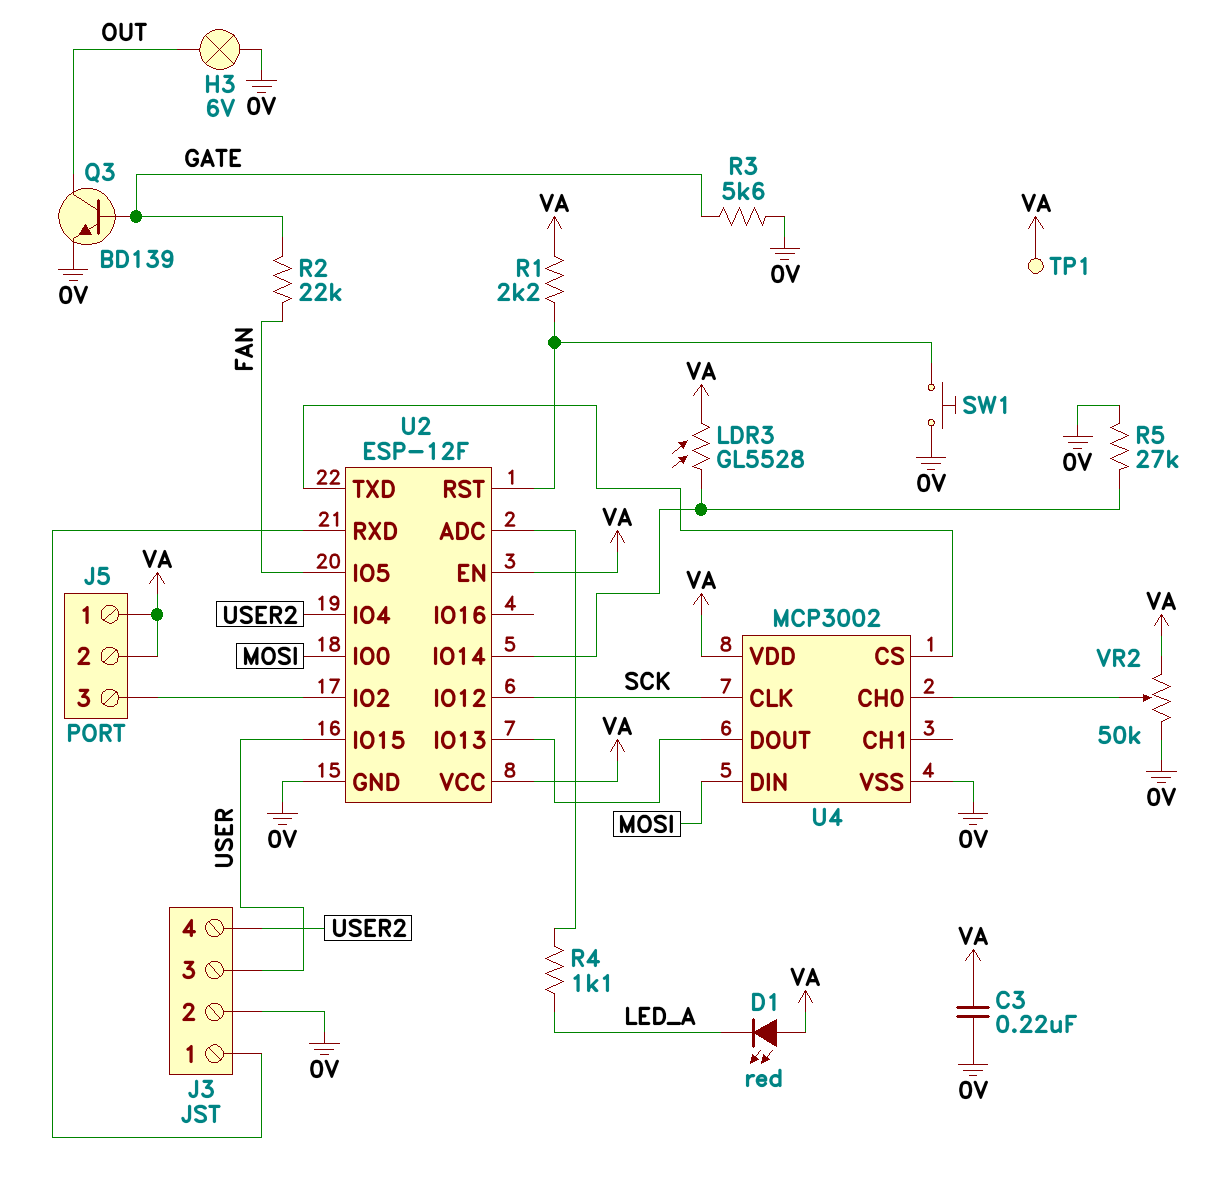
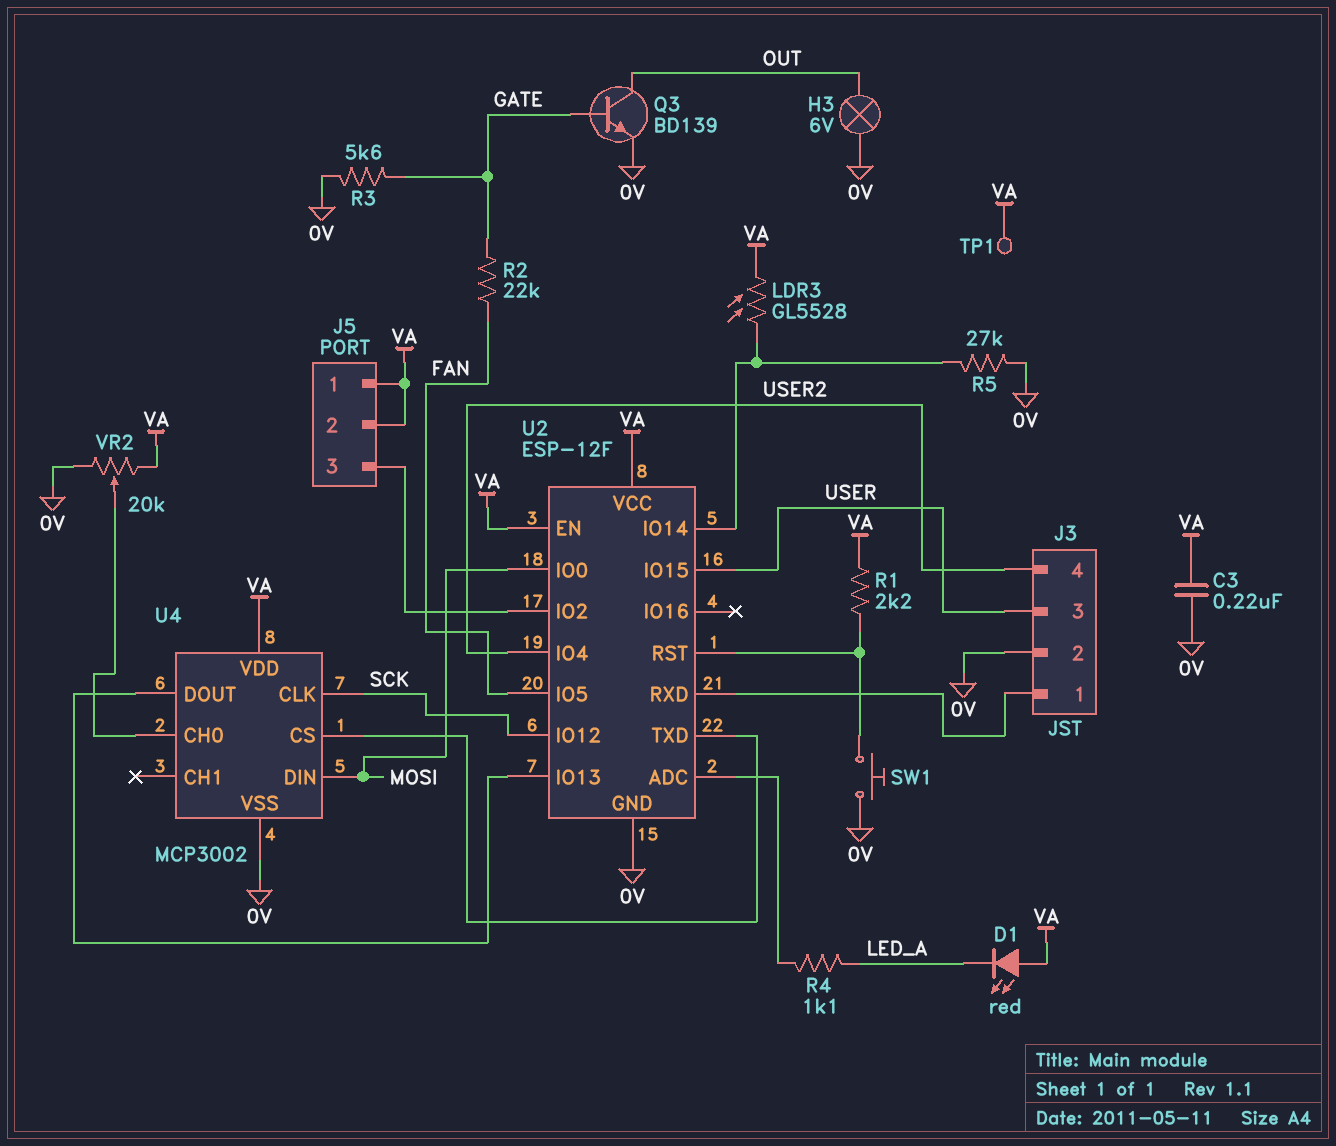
VR2: 50k (0V, VA, wiper U4/CH0) -> 20k (0V, VA, wiper U4/CH0)

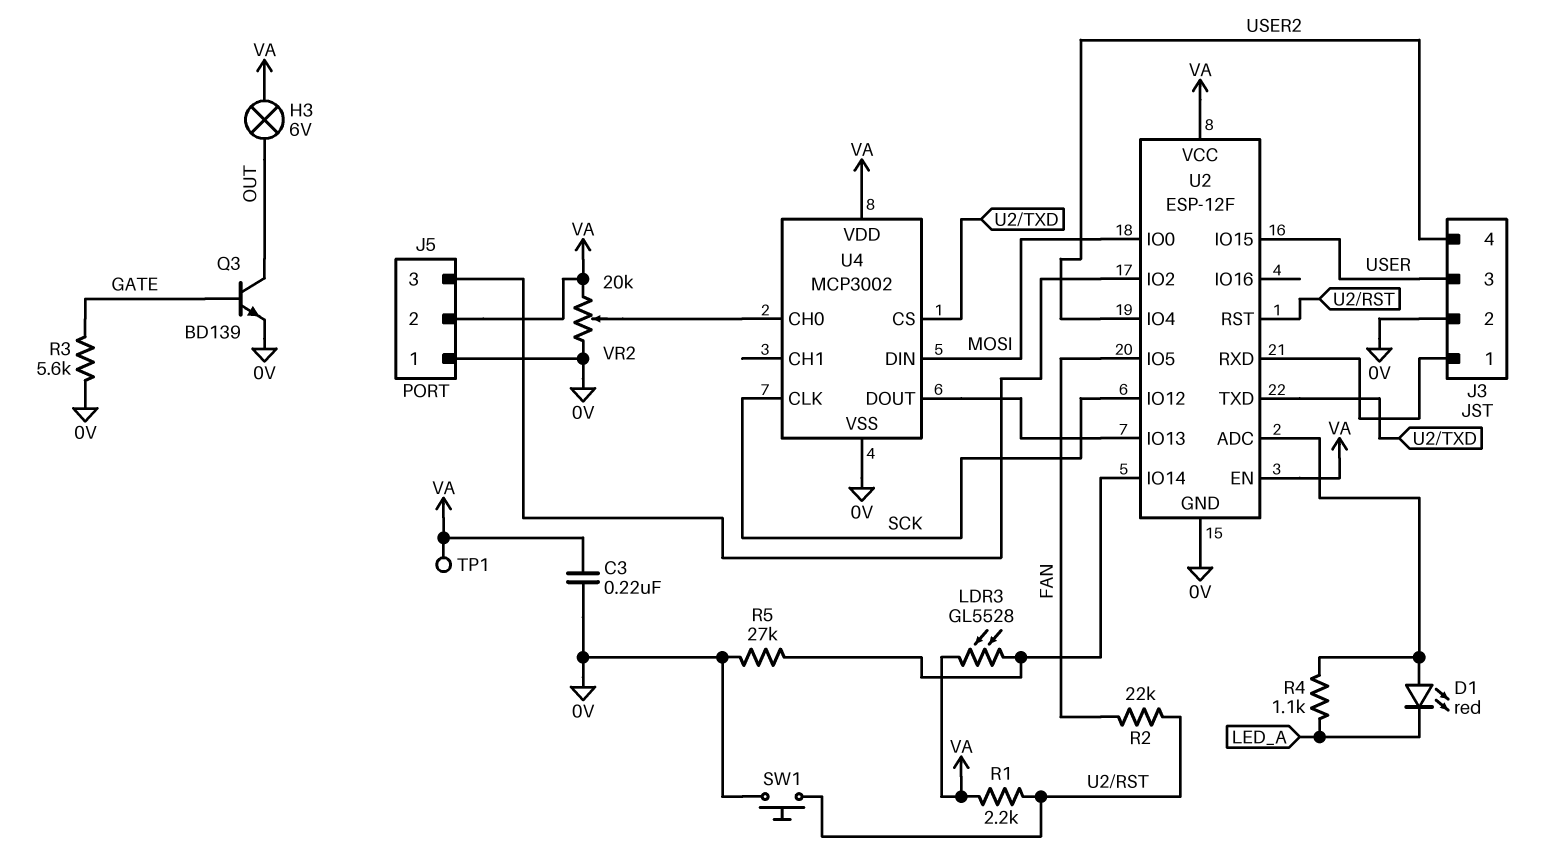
D1: LED red (A VA, K LED_A) -> LED red (A U2/ADC, K LED_A)
H3: lamp 6V (0V, OUT) -> lamp 6V (OUT, VA)
J5 pin 1: VA -> 0V
R2: 22k (FAN, GATE) -> 22k (FAN, U2/RST)

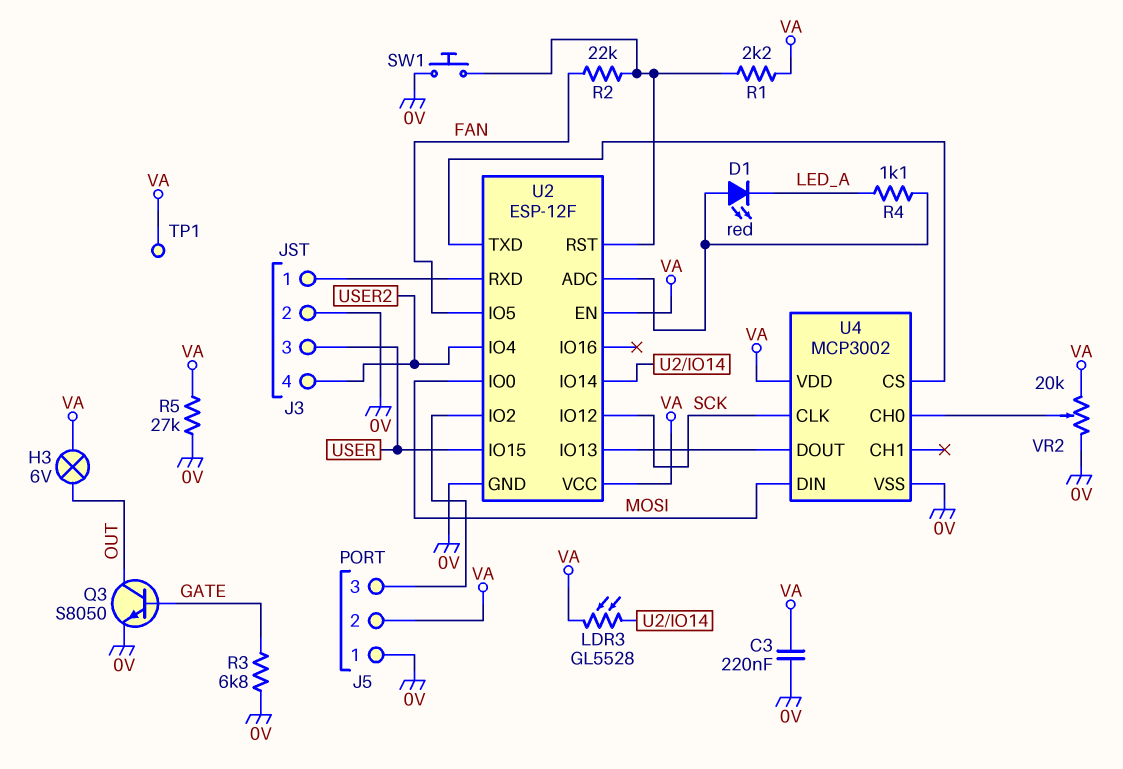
Q3: NPN BD139 (B GATE, C OUT, E 0V) -> NPN S8050 (B GATE, C OUT, E 0V)
R3: 5.6k (0V, GATE) -> 6.8k (0V, GATE)
R5: 27k (0V, U2/IO14) -> 27k (0V, VA)

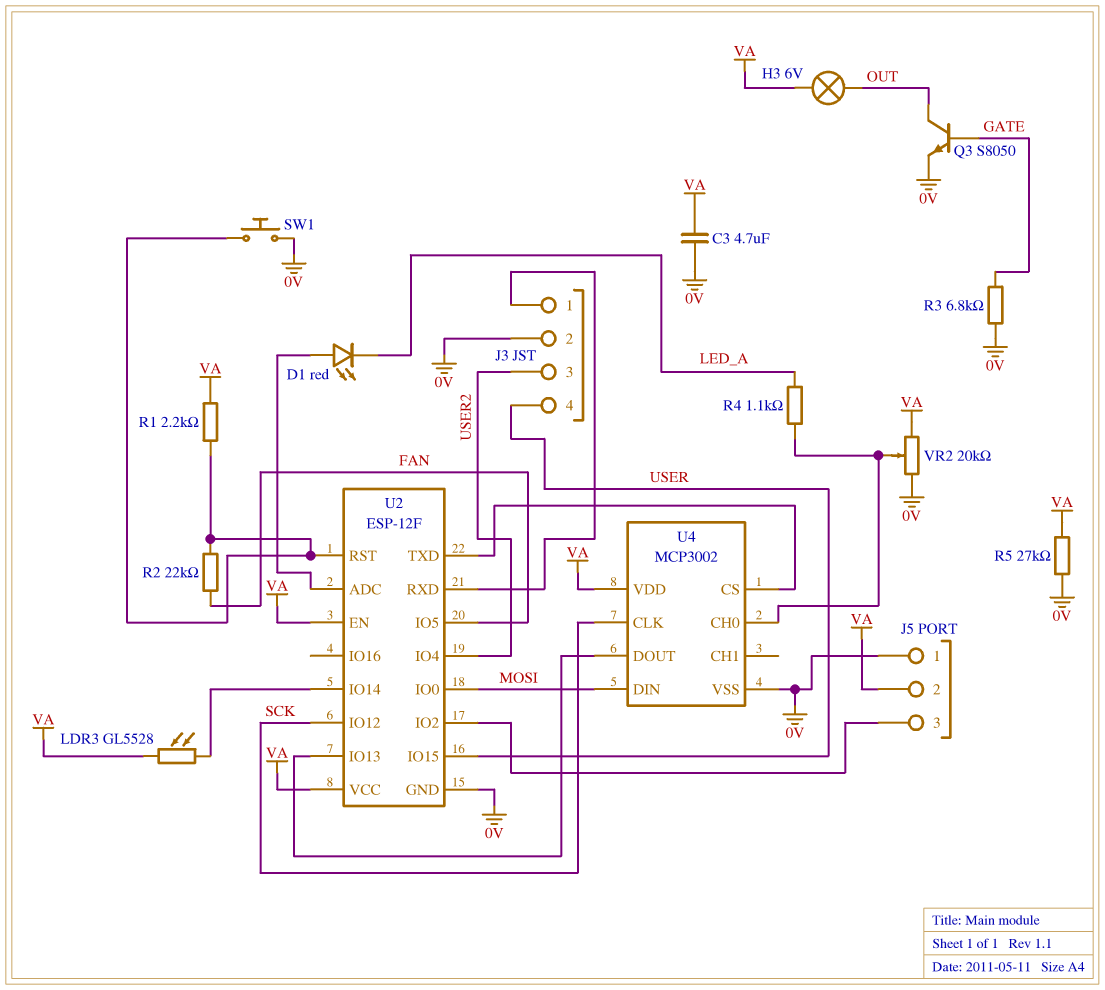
C3: 220nF (0V, VA) -> 4.7uF (0V, VA)
J3 pin 3: USER -> USER2
J3 pin 4: USER2 -> USER
R4: 1.1k (LED_A, U2/ADC) -> 1.1k (LED_A, U4/CH0)
TP1: test point (VA) -> none

